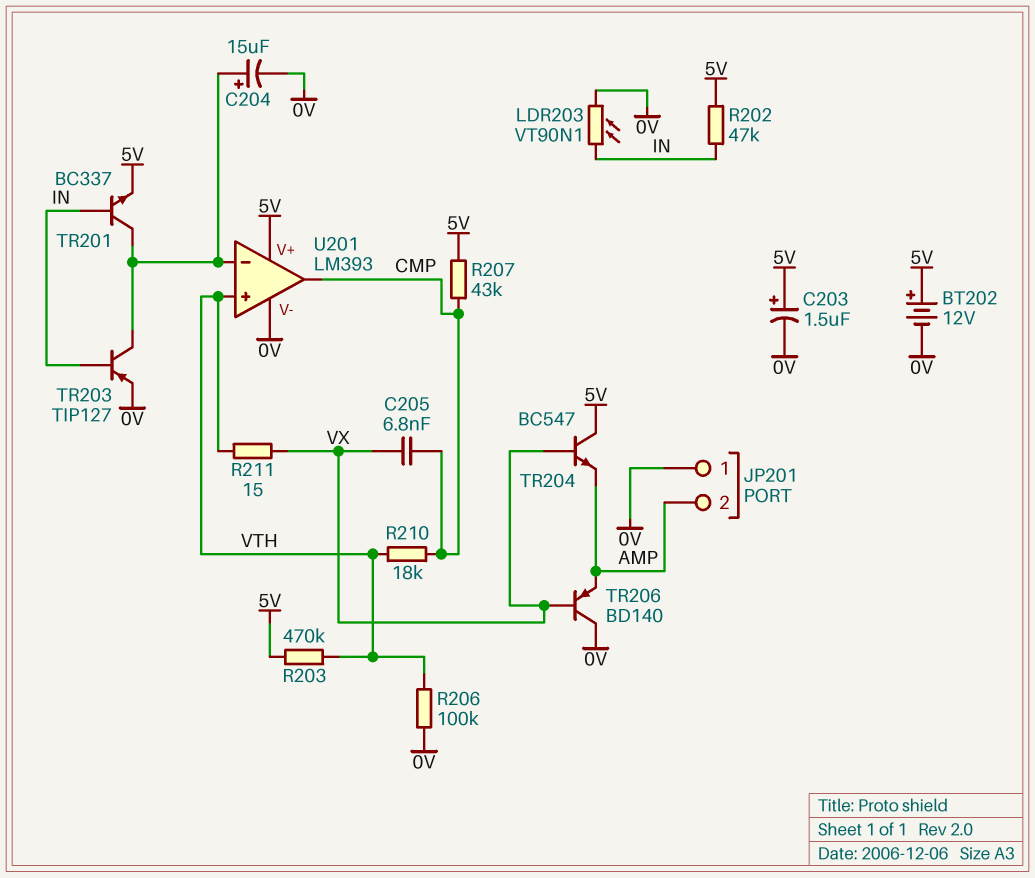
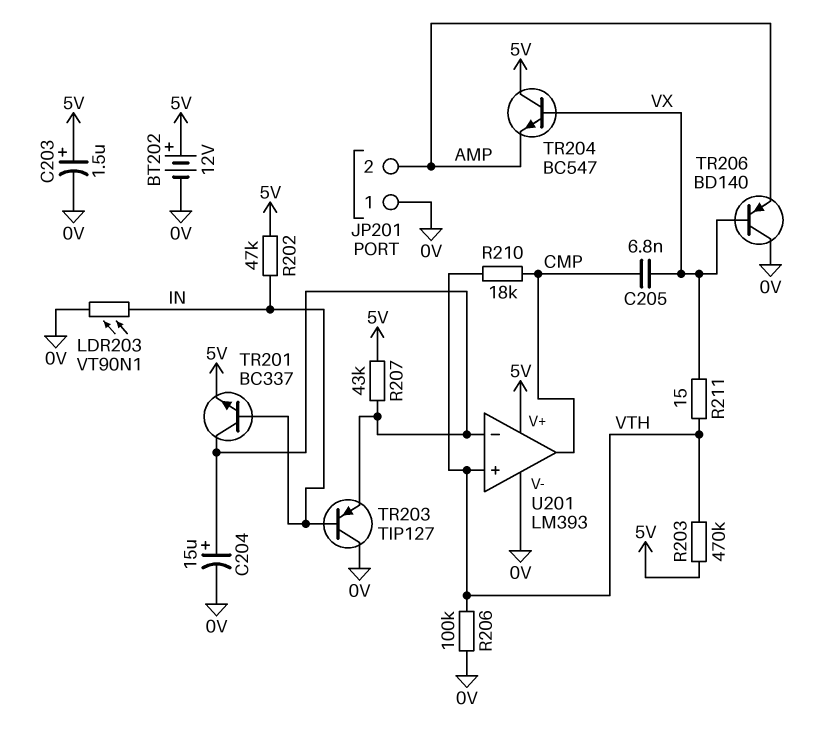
R207: 43k (5V, CMP) -> 43k (5V, U201/in-)
TR203: PNP TIP127 (B IN, C U201/in-, E 0V) -> PNP TIP127 (B IN, C 0V, E U201/in-)

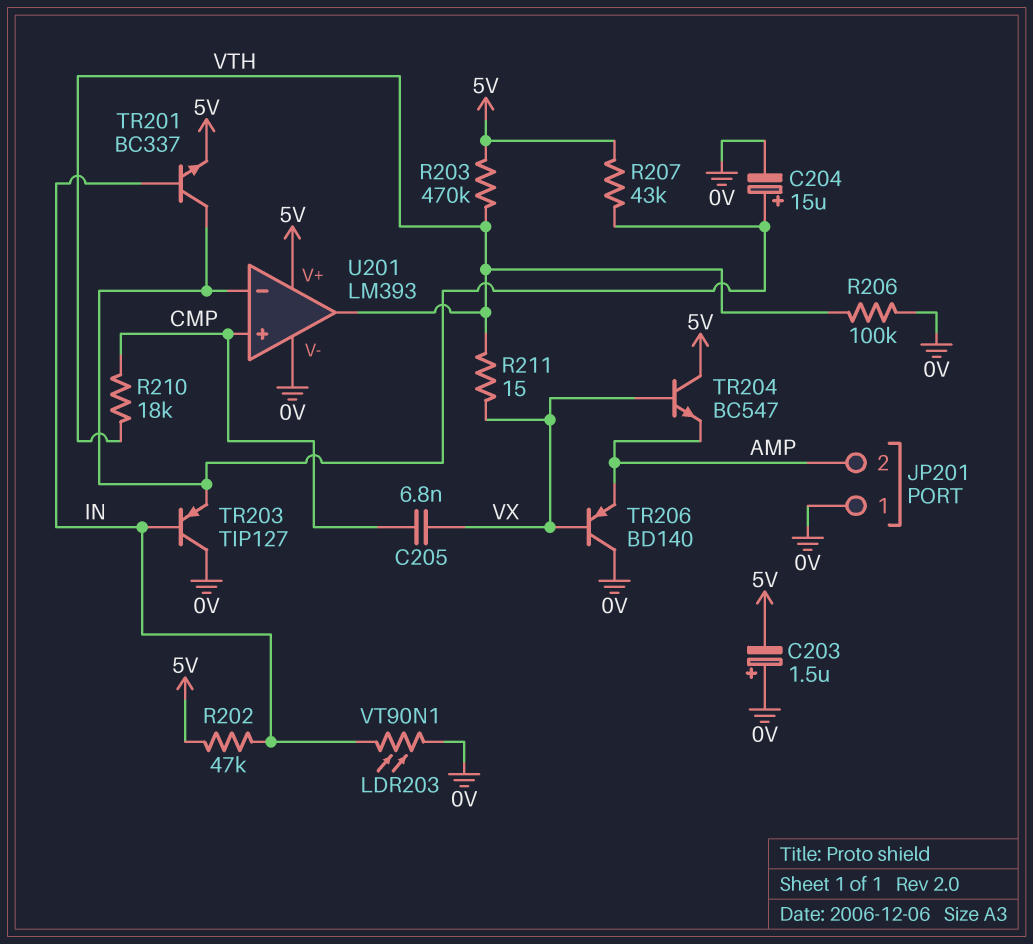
BT202: 12V (plus 5V, minus 0V) -> none
C203: 1.5uF (plus 5V, minus 0V) -> 1.5uF (plus 0V, minus 5V)
U201 pin in+: VTH -> CMP
U201 pin out: CMP -> VTH

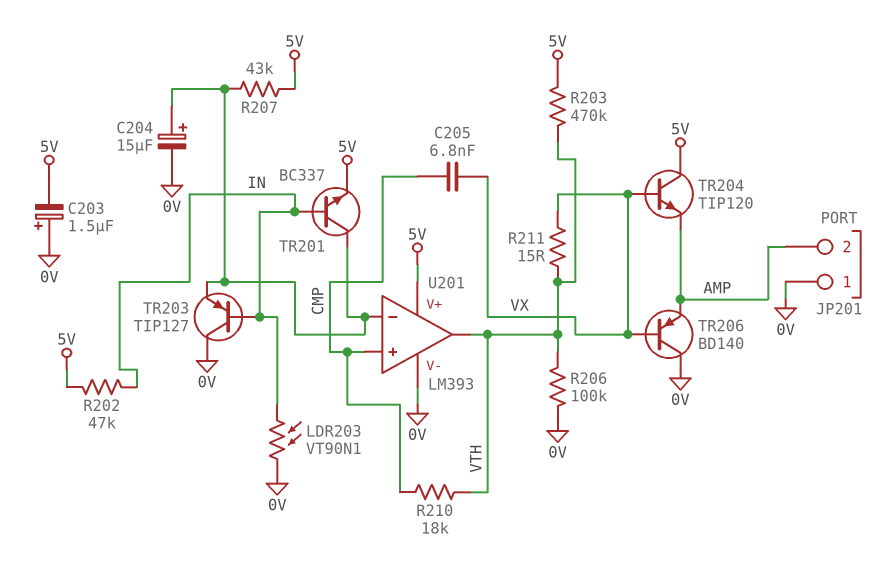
TR204: NPN BC547 (B VX, C 5V, E AMP) -> NPN TIP120 (B VX, C 5V, E AMP)

